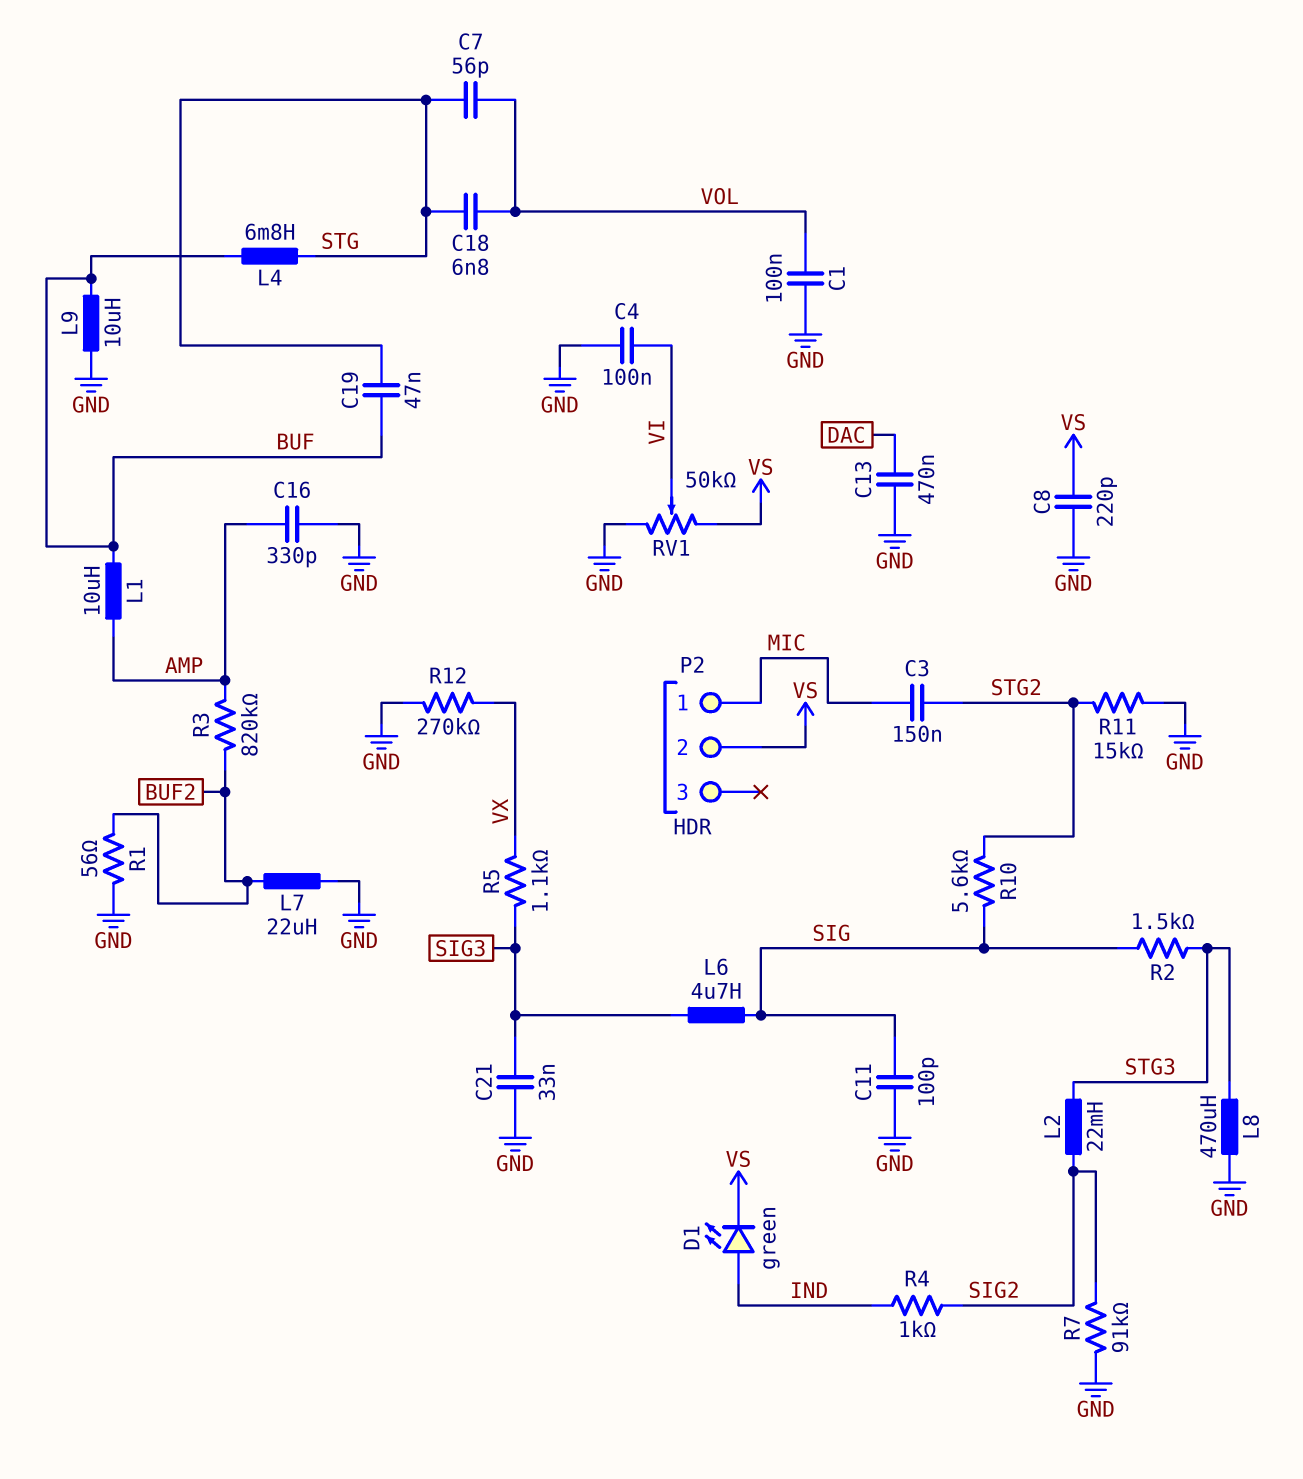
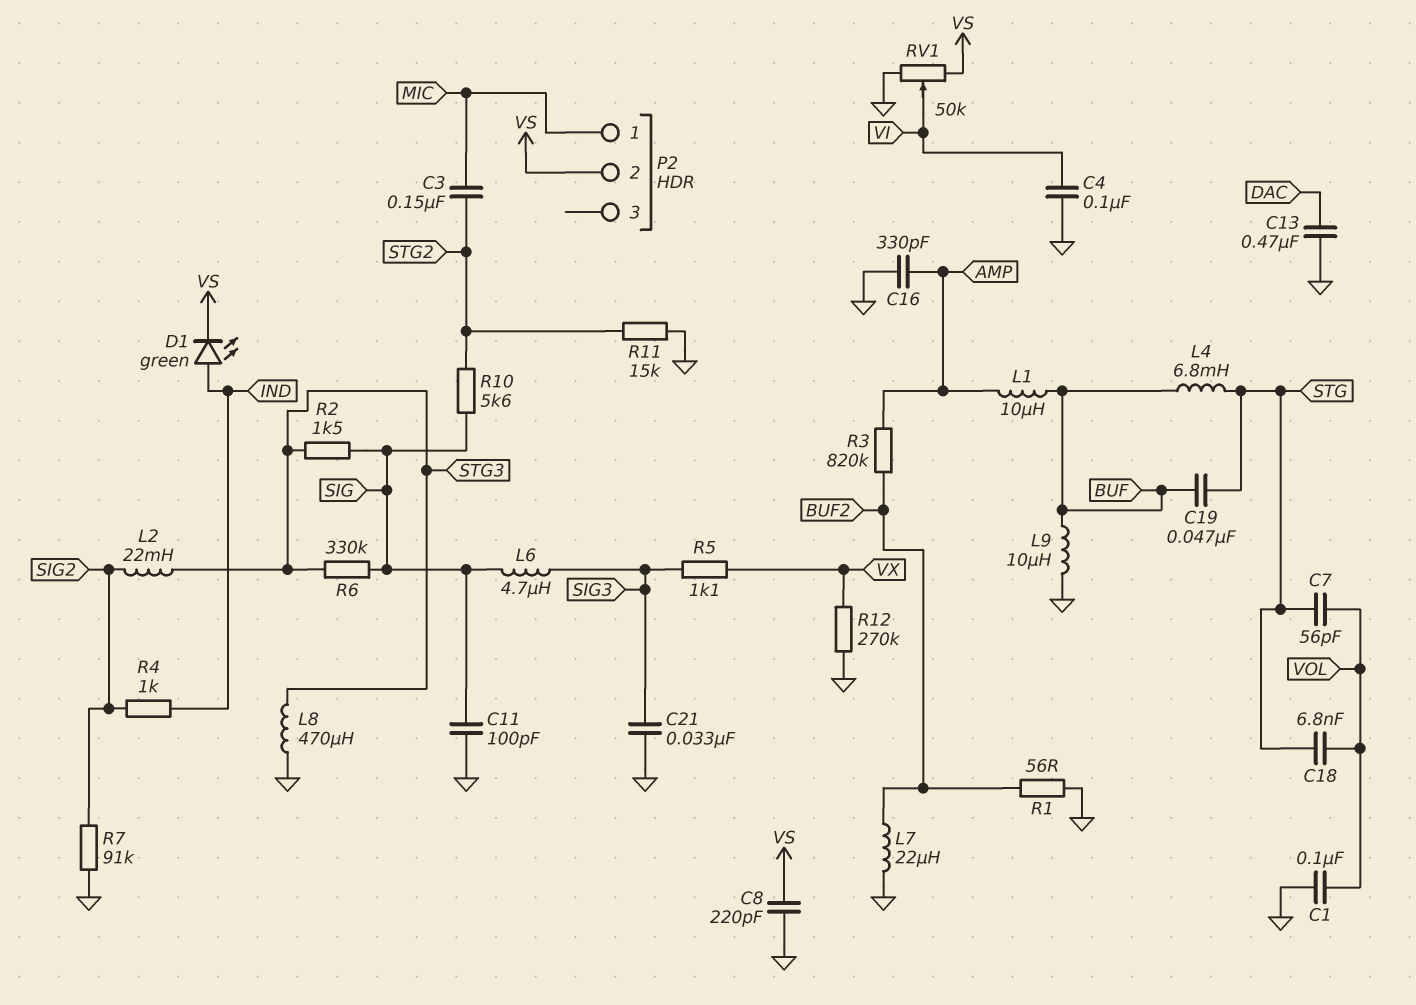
R6: none -> 330k (SIG, STG3)

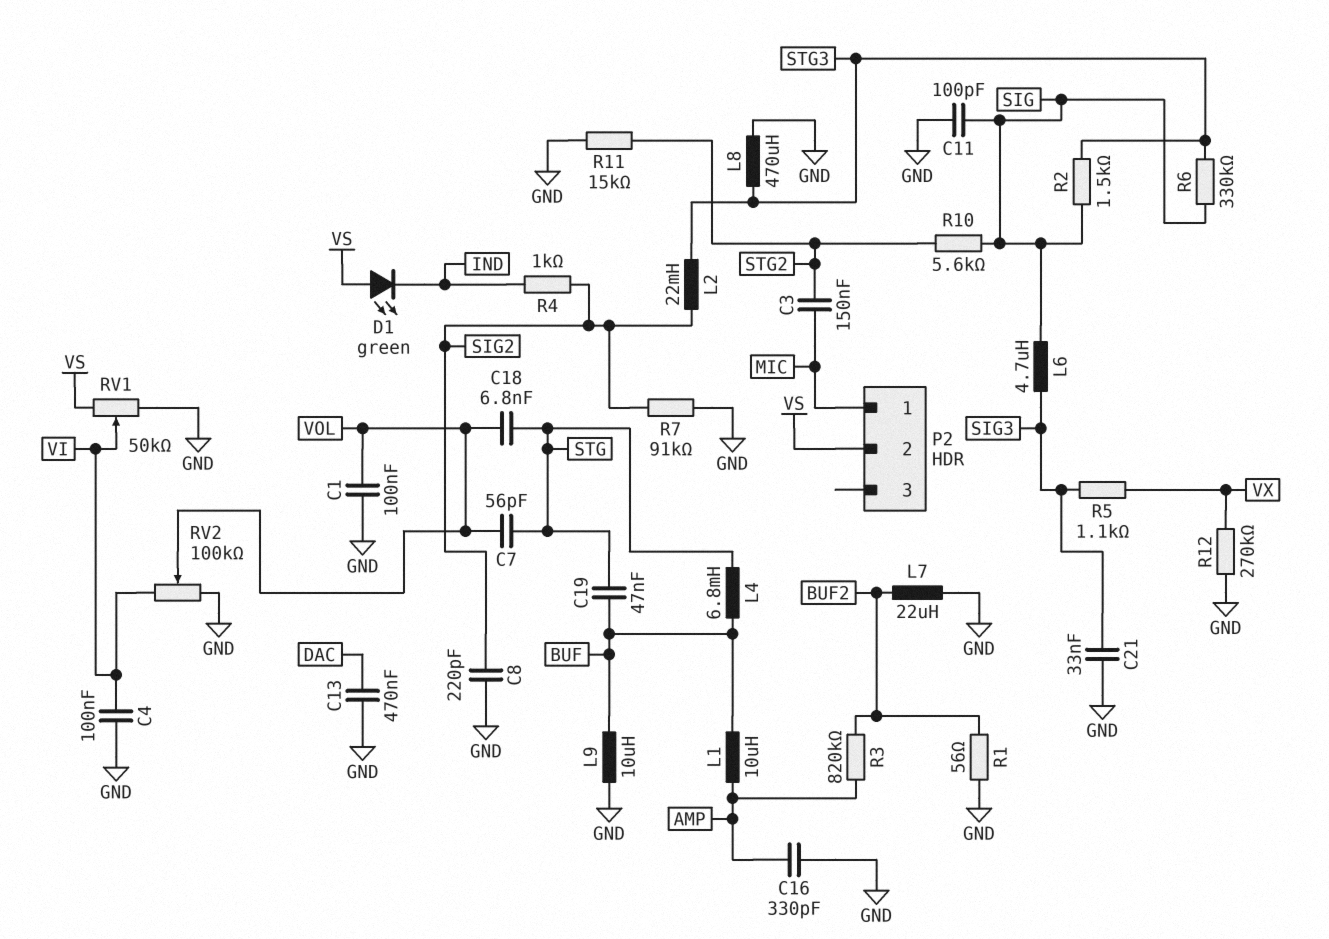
C8: 220pF (GND, VS) -> 220pF (GND, SIG2)
D1: LED green (A IND, K VS) -> LED green (A VS, K IND)
RV2: none -> 100k (GND, VI, wiper VOL)

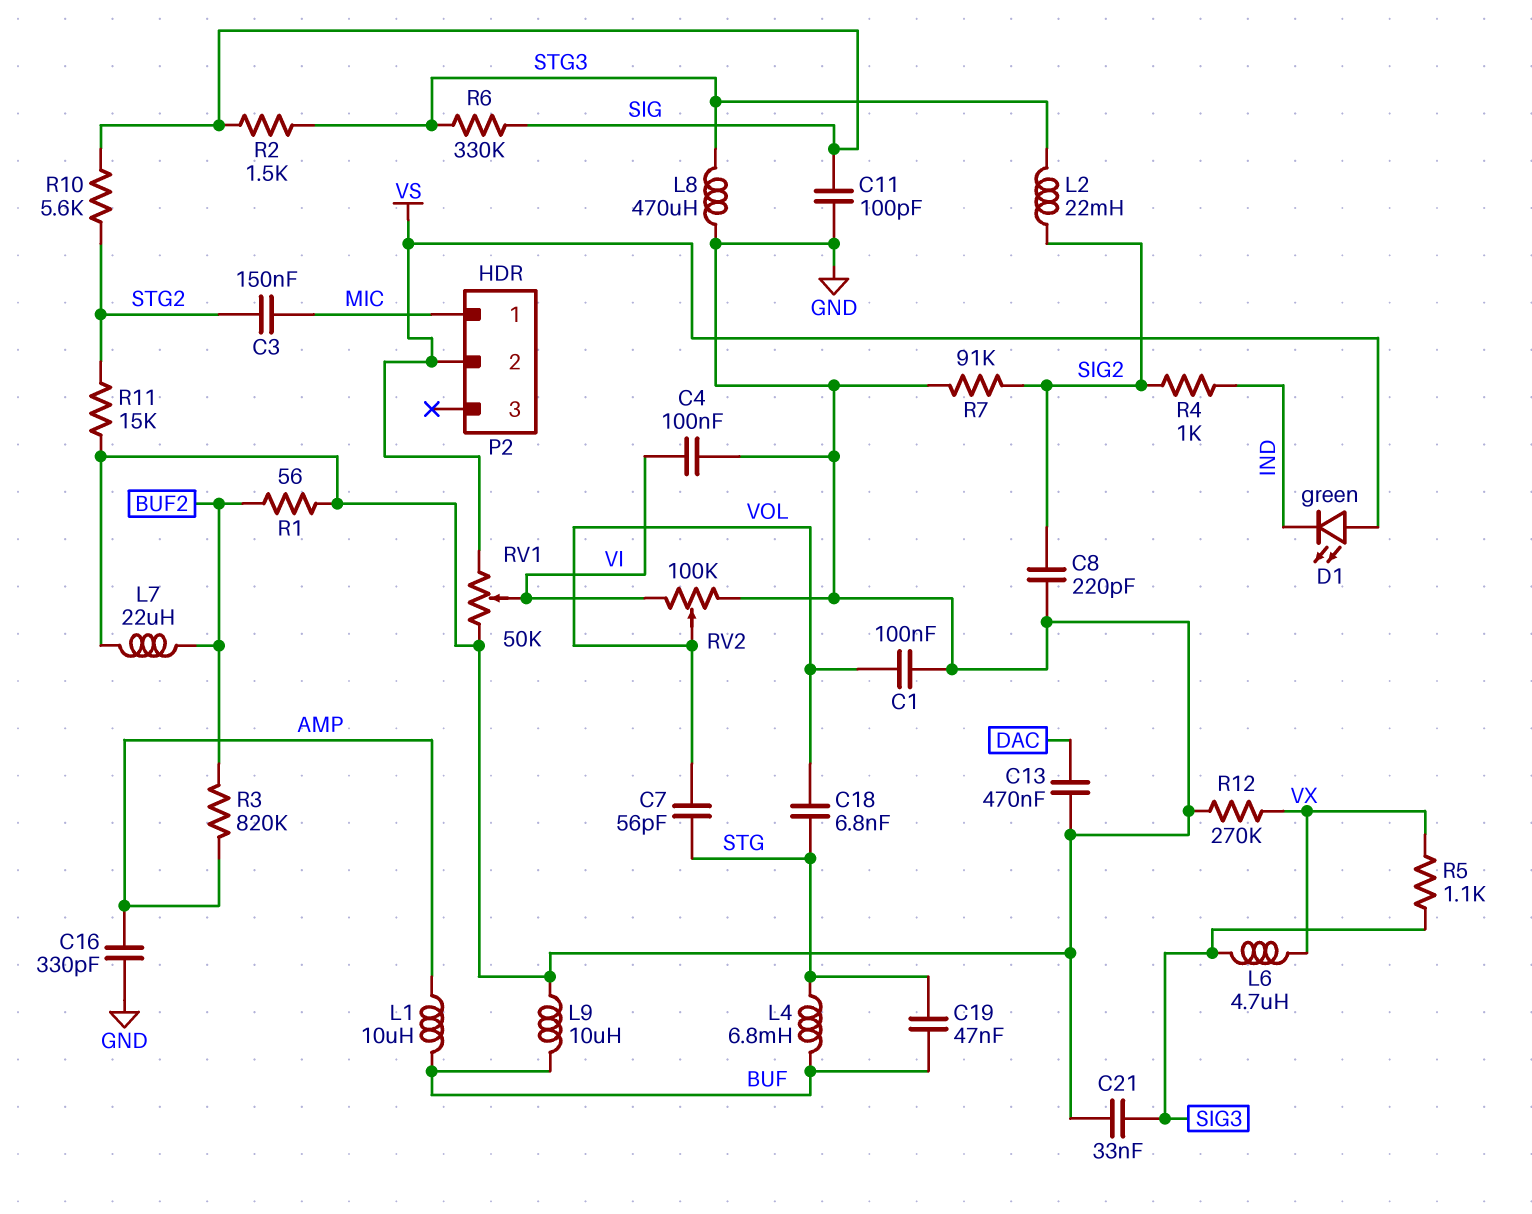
L6: 4.7uH (SIG, SIG3) -> 4.7uH (SIG3, VX)

